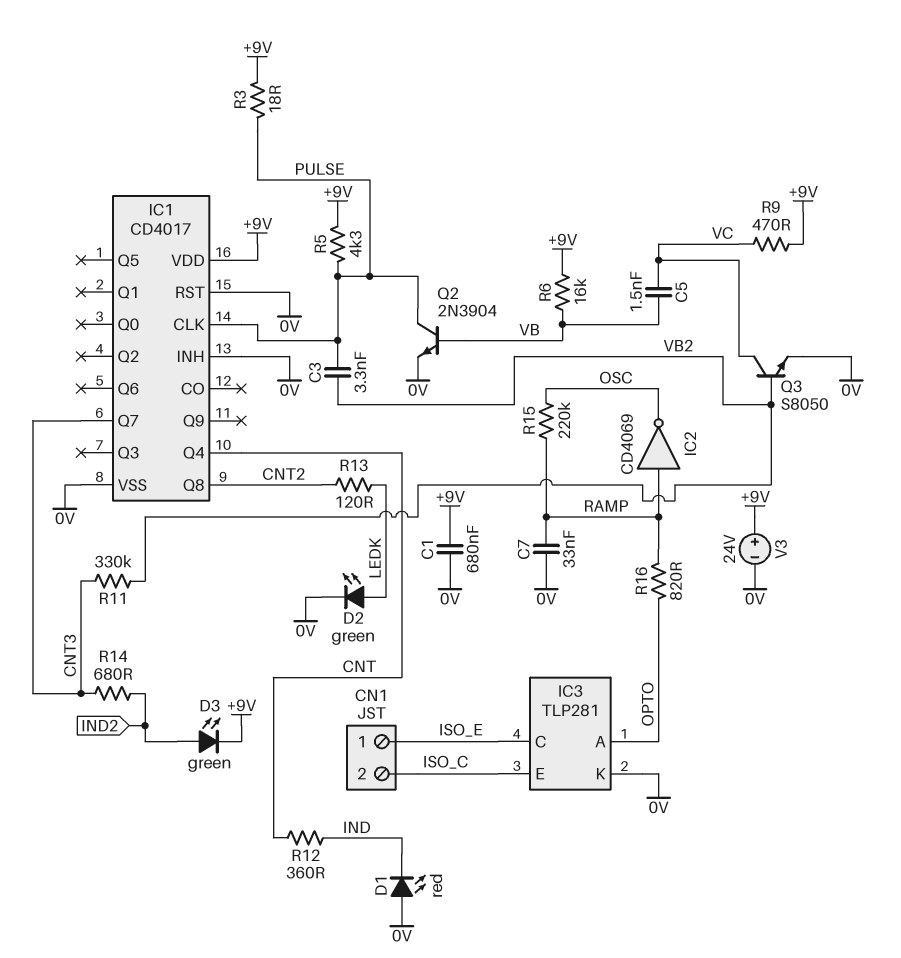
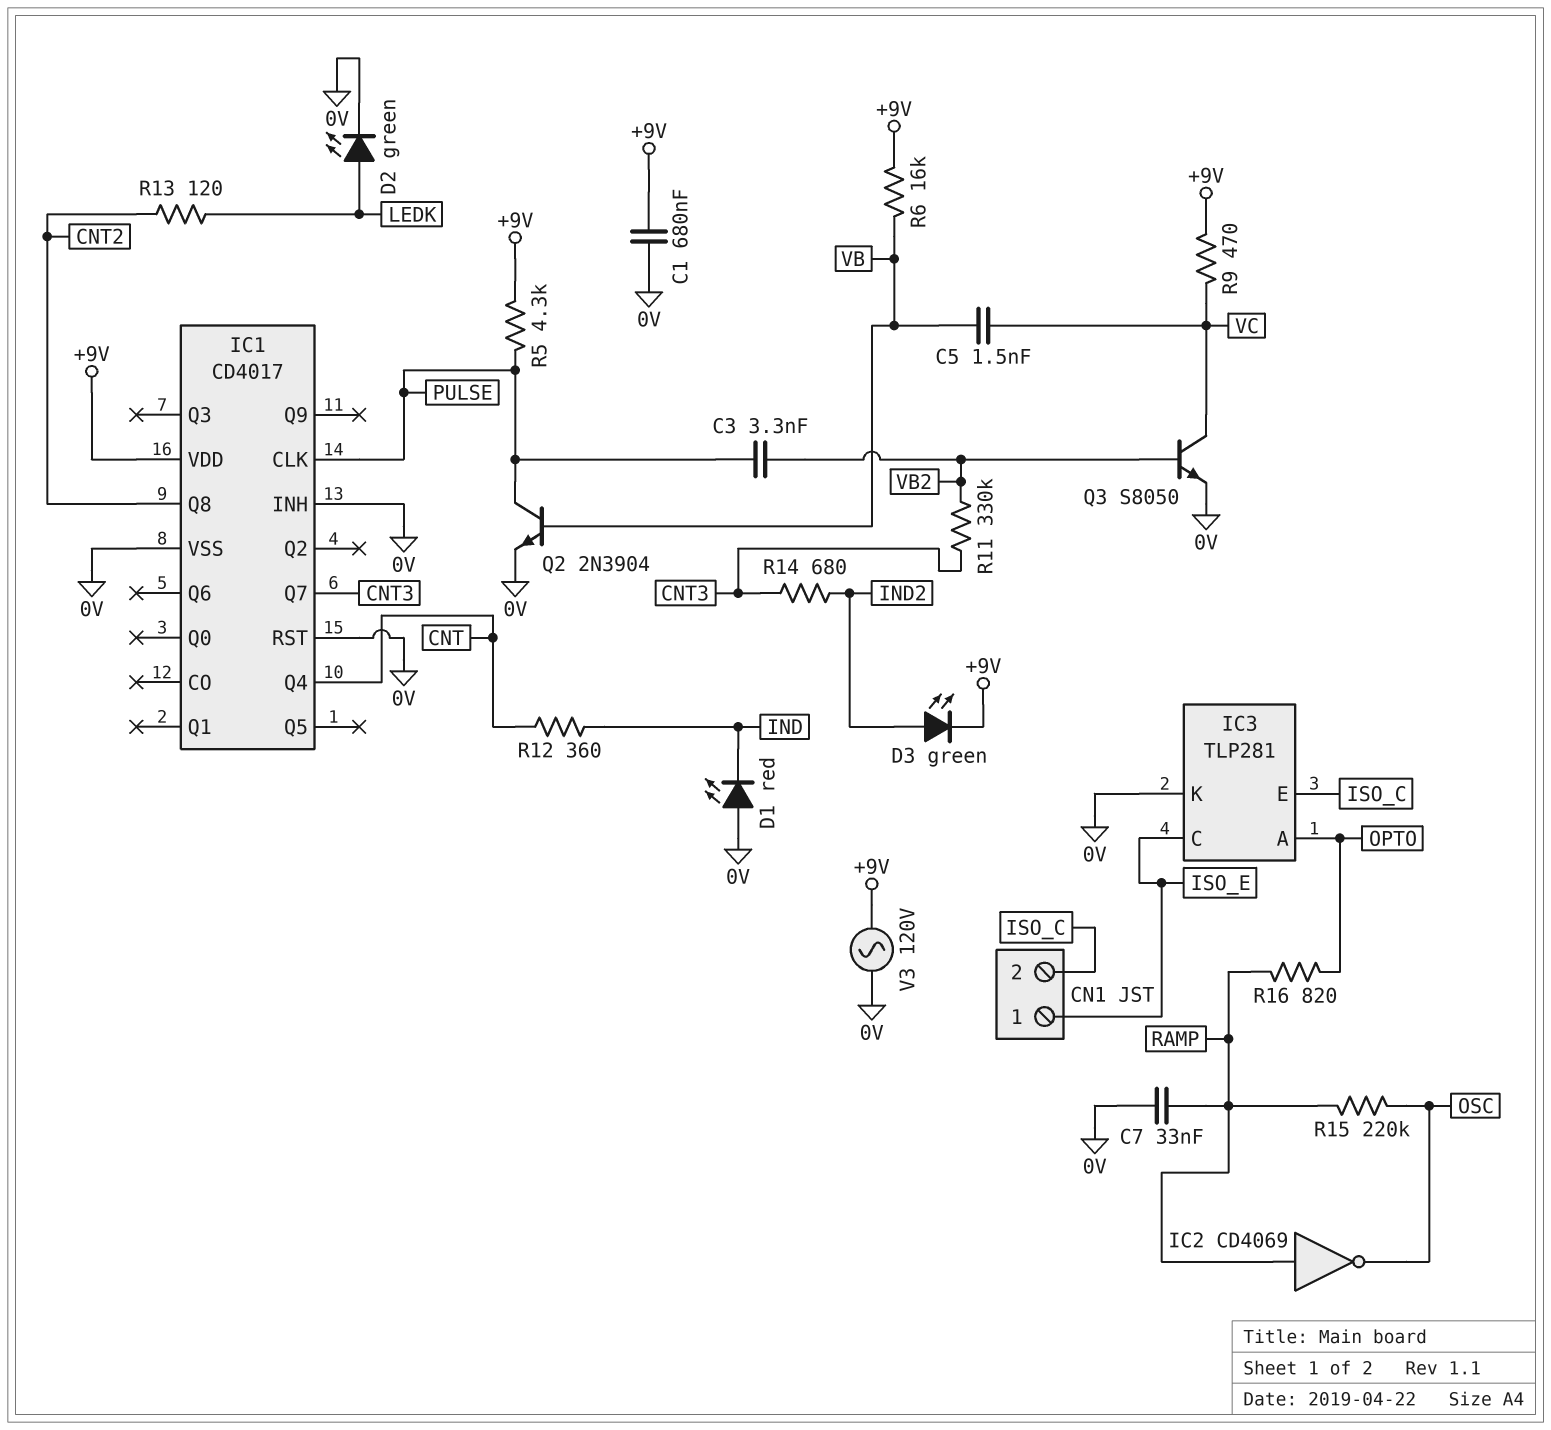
R3: 18 (+9V, PULSE) -> none
V3: 24V (plus +9V, minus 0V) -> AC 120V (+9V, 0V)

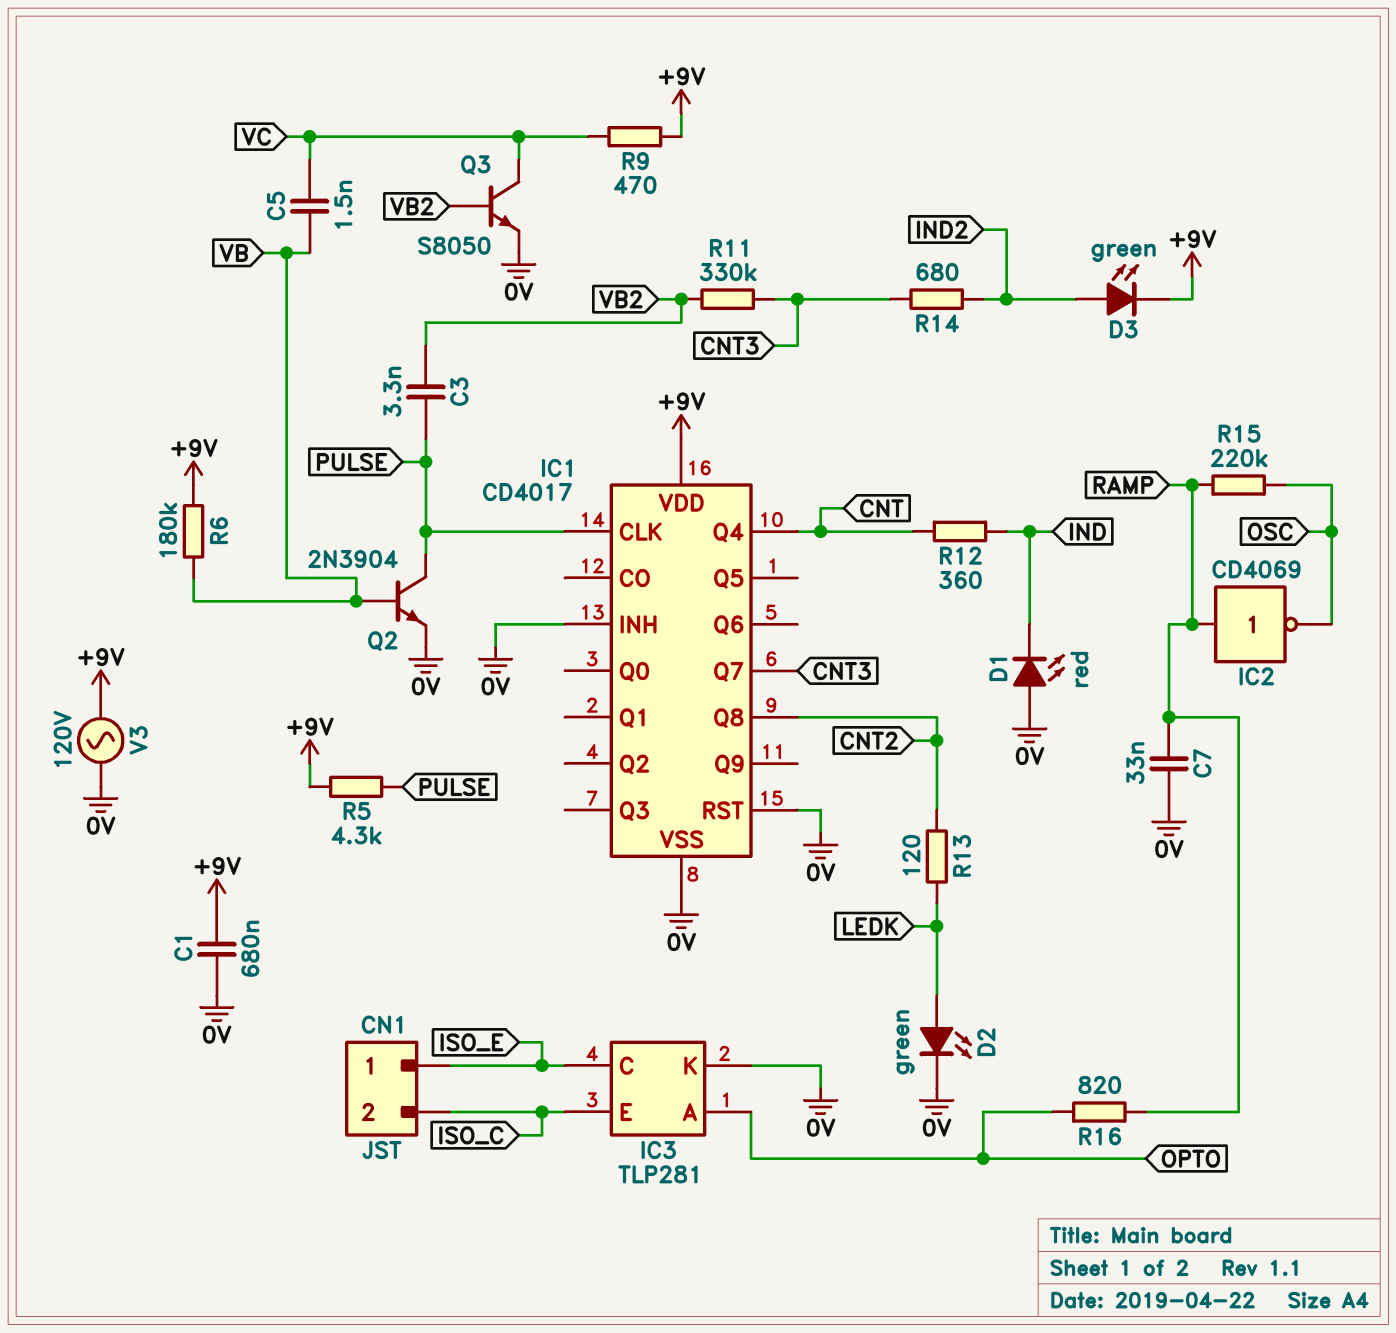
R6: 16k (+9V, VB) -> 180k (+9V, VB)

